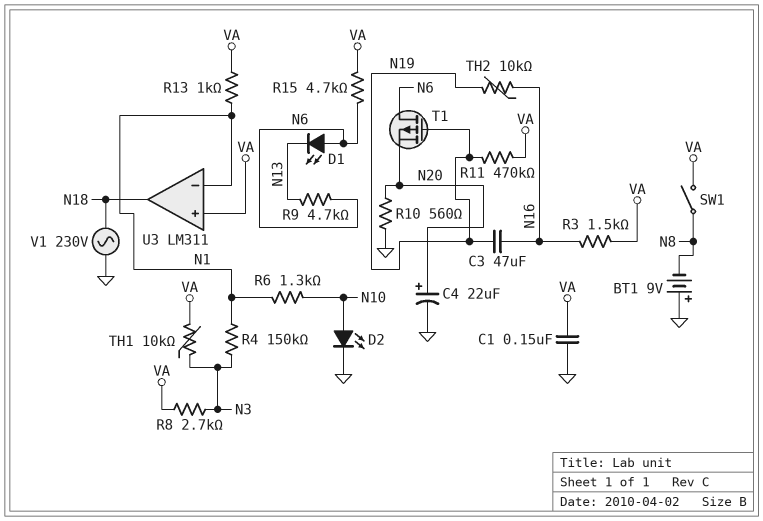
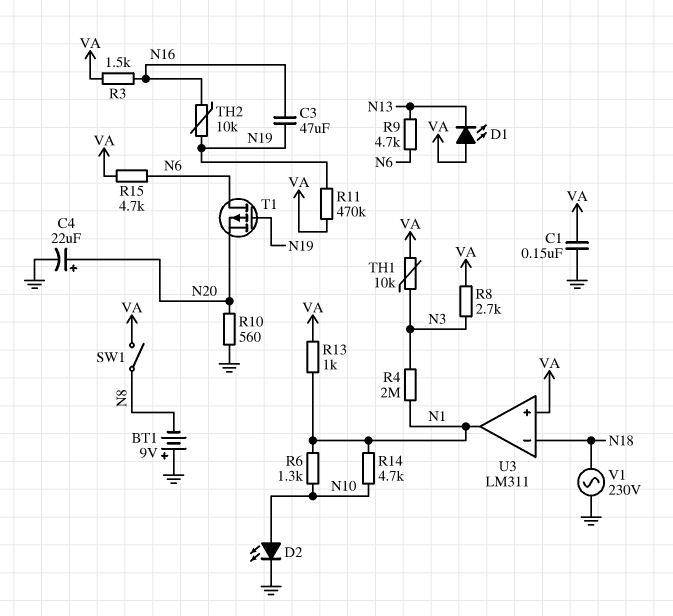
D1: LED (A N6, K N13) -> LED (A VA, K N13)
R4: 150k (N1, N3) -> 2M (N1, N3)
R14: none -> 4.7k (N1, N10)
U3 pin in-: N1 -> N18
U3 pin out: N18 -> N1

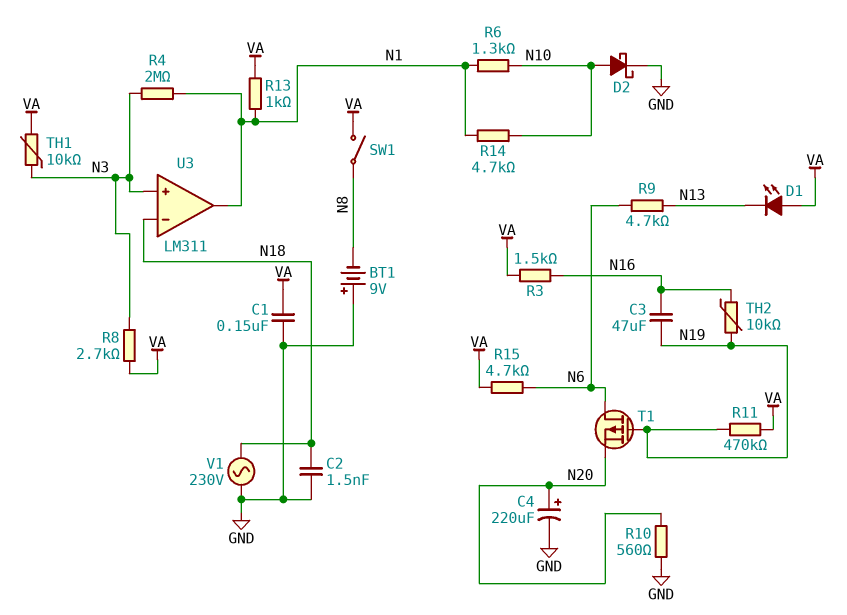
C2: none -> 1.5nF (GND, N18)
C4: 22uF (plus N20, minus GND) -> 220uF (plus N20, minus GND)
D2: LED (A N10, K GND) -> schottky (A N10, K GND)
U3 pin in+: VA -> N3

